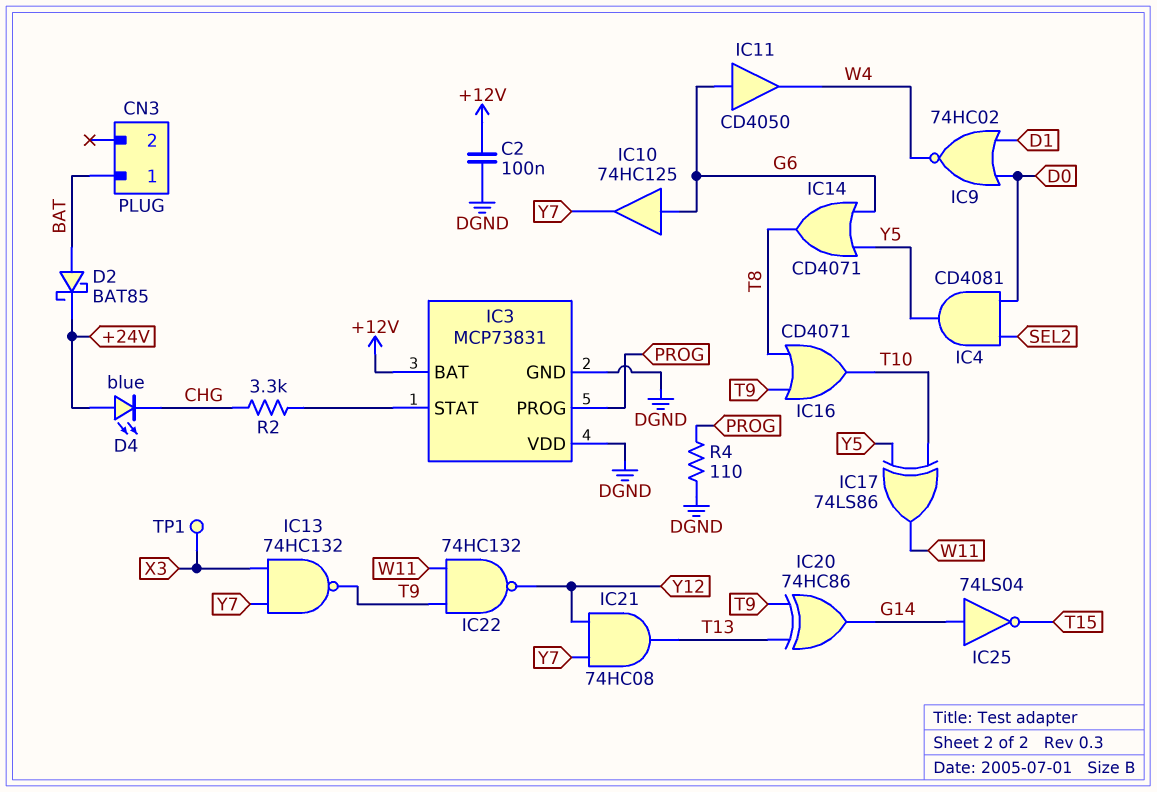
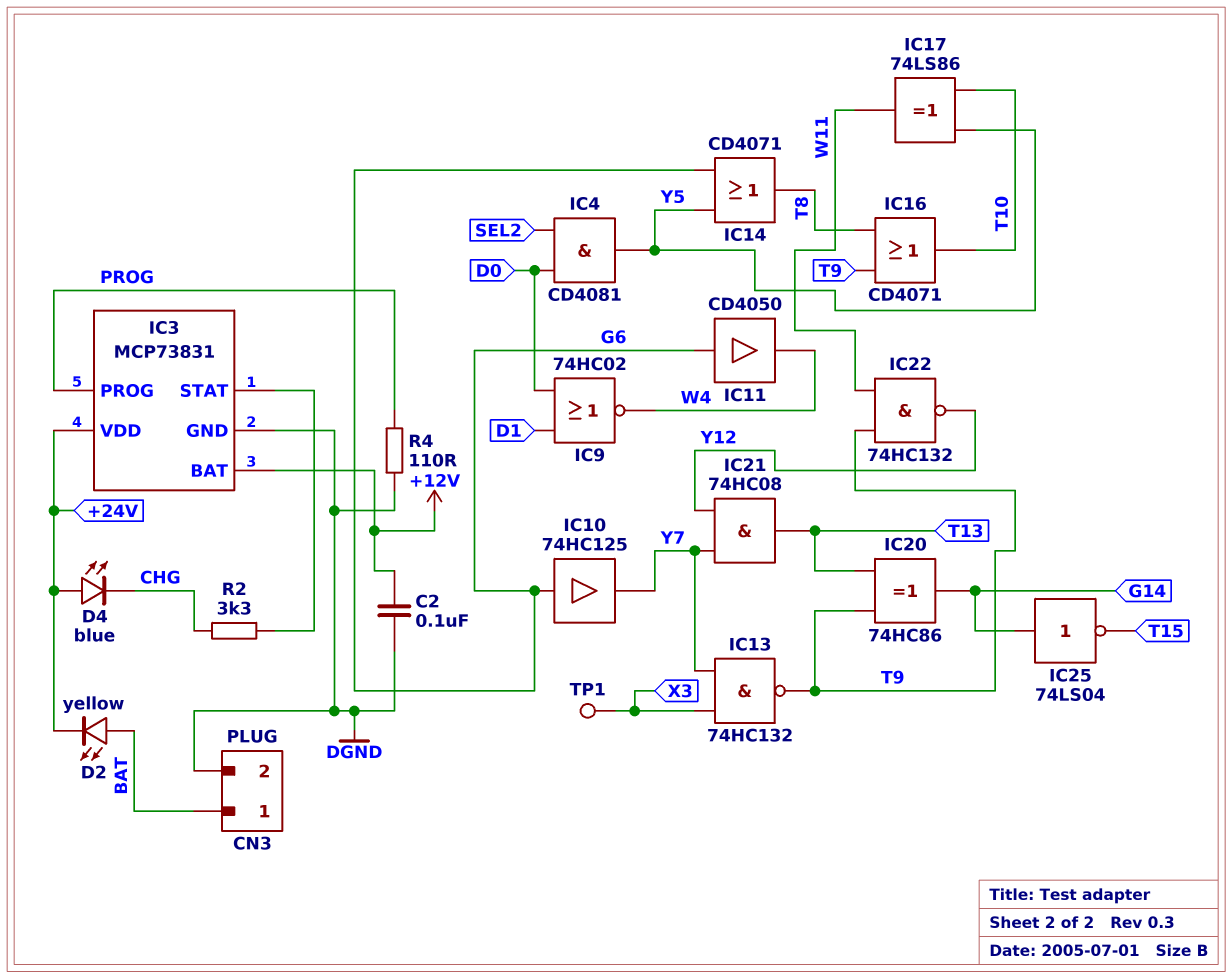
CN3 pin 2: none -> DGND
D2: schottky BAT85 (A BAT, K +24V) -> LED yellow (A BAT, K +24V)
IC3 pin VDD: DGND -> +24V

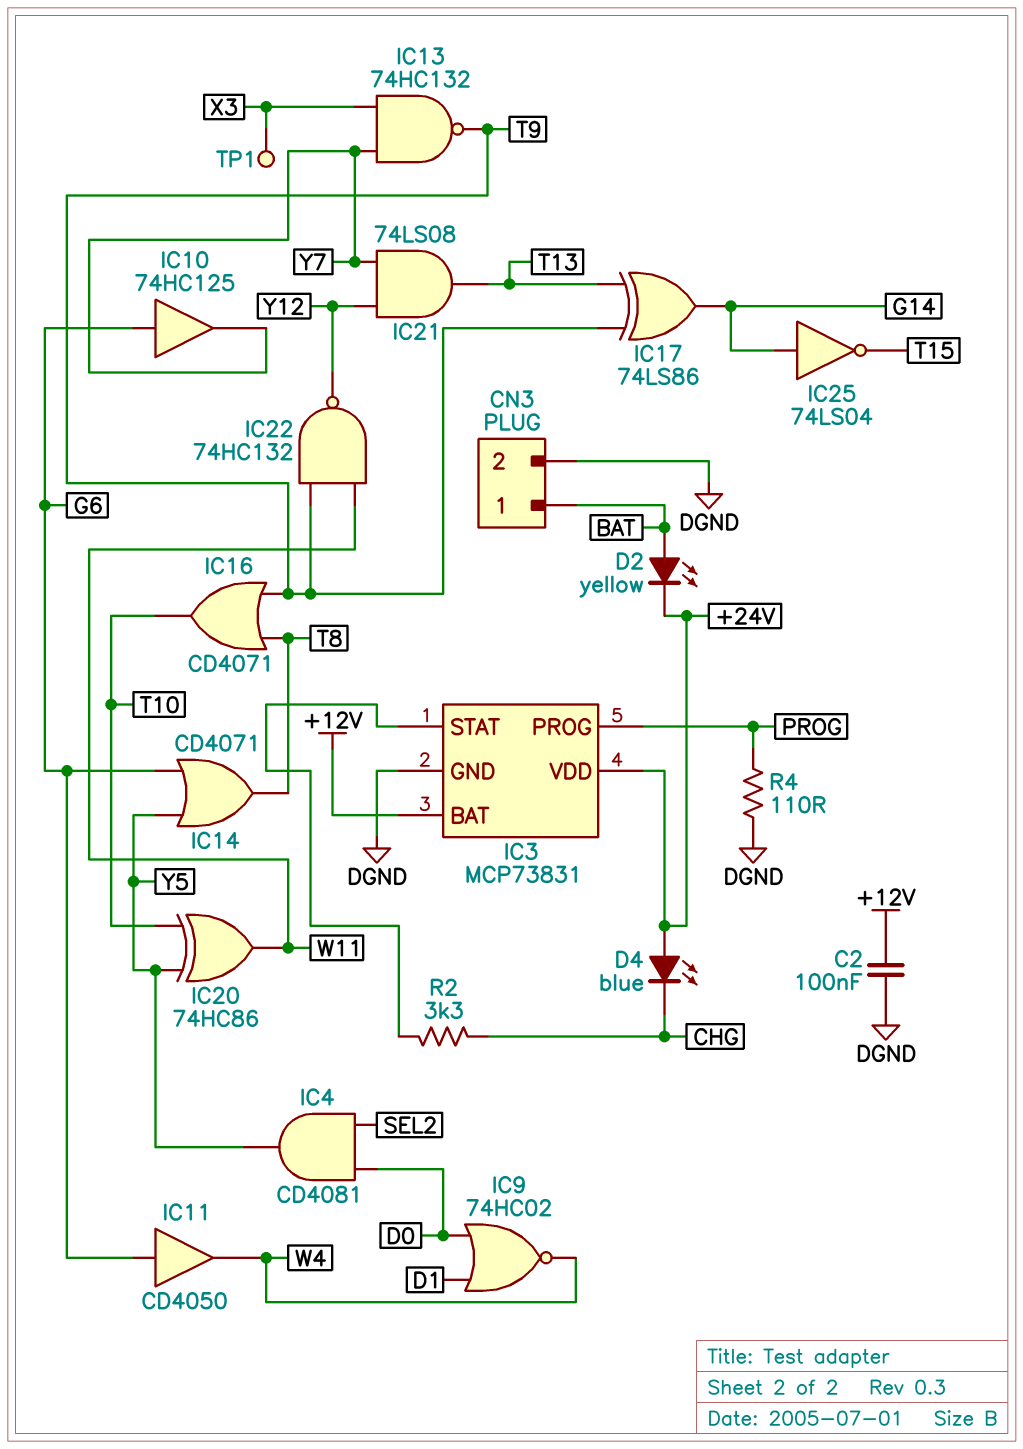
IC17: XOR 74LS86 (in T10, in Y5, out W11) -> XOR 74LS86 (in T9, in T13, out G14)
IC20: XOR 74HC86 (in T9, in T13, out G14) -> XOR 74HC86 (in T10, in Y5, out W11)
IC21: AND 74HC08 (in Y7, in Y12, out T13) -> AND 74LS08 (in Y7, in Y12, out T13)

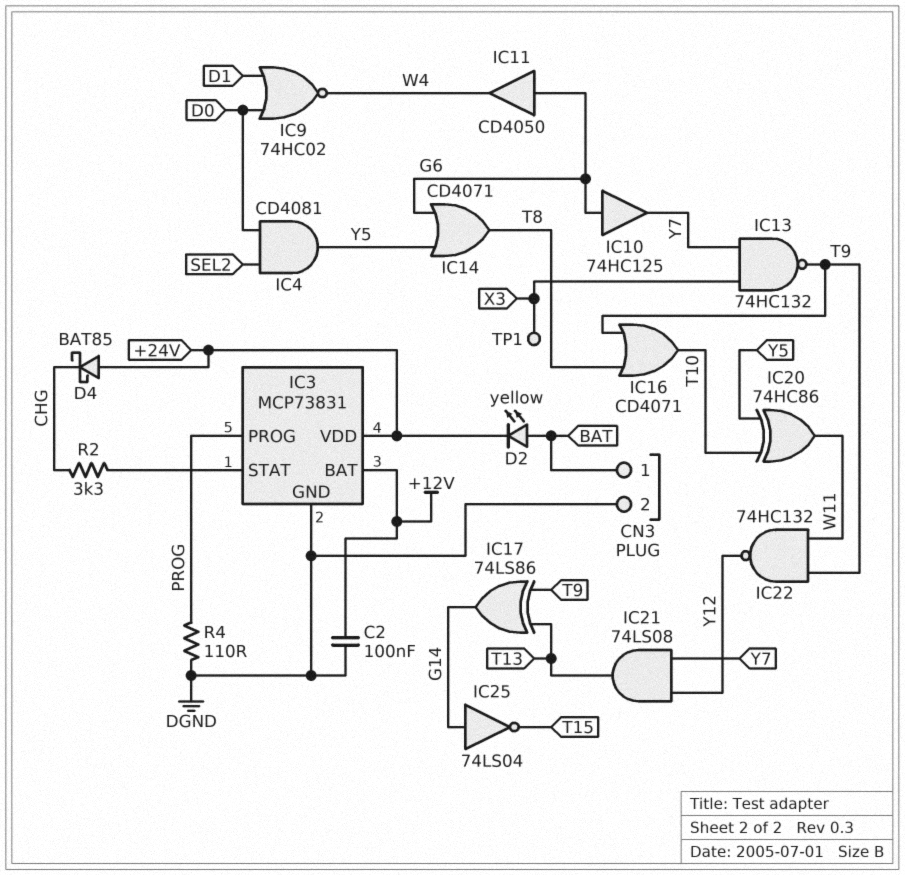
D4: LED blue (A +24V, K CHG) -> schottky BAT85 (A +24V, K CHG)

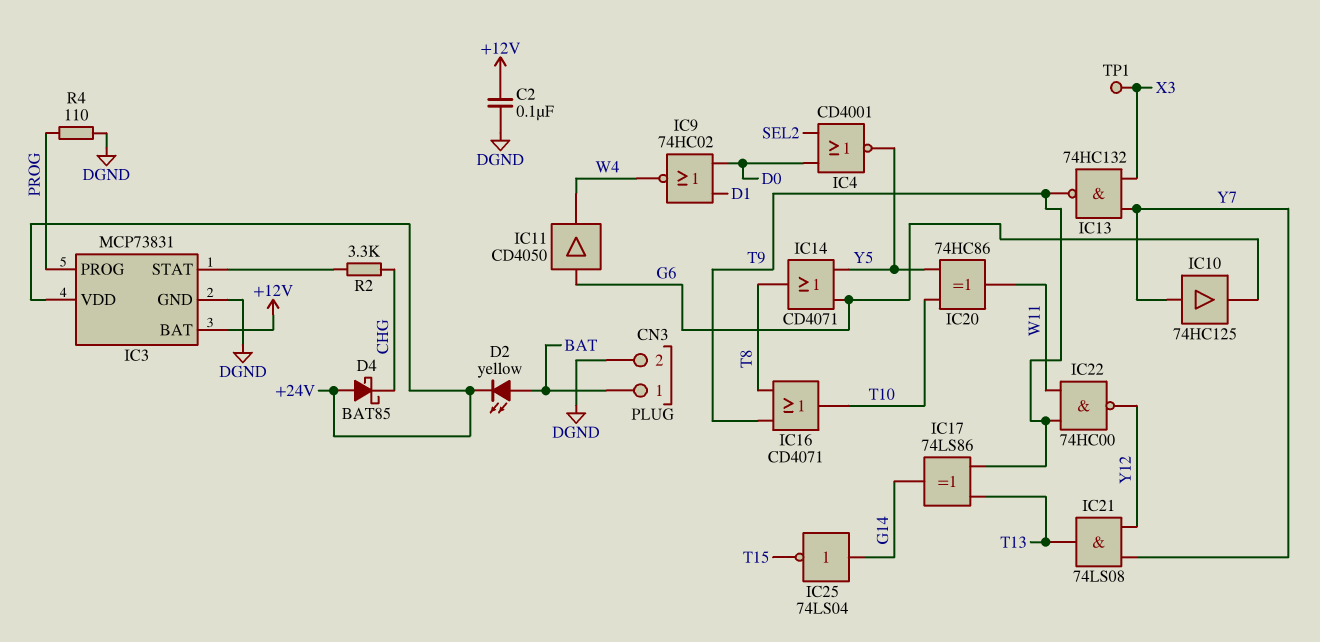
IC4: AND CD4081 (in D0, in SEL2, out Y5) -> NOR CD4001 (in D0, in SEL2, out Y5)
IC10: buffer 74HC125 (in G6, out Y7) -> buffer 74HC125 (in Y7, out G6)
IC22: NAND 74HC132 (in T9, in W11, out Y12) -> NAND 74HC00 (in T9, in W11, out Y12)

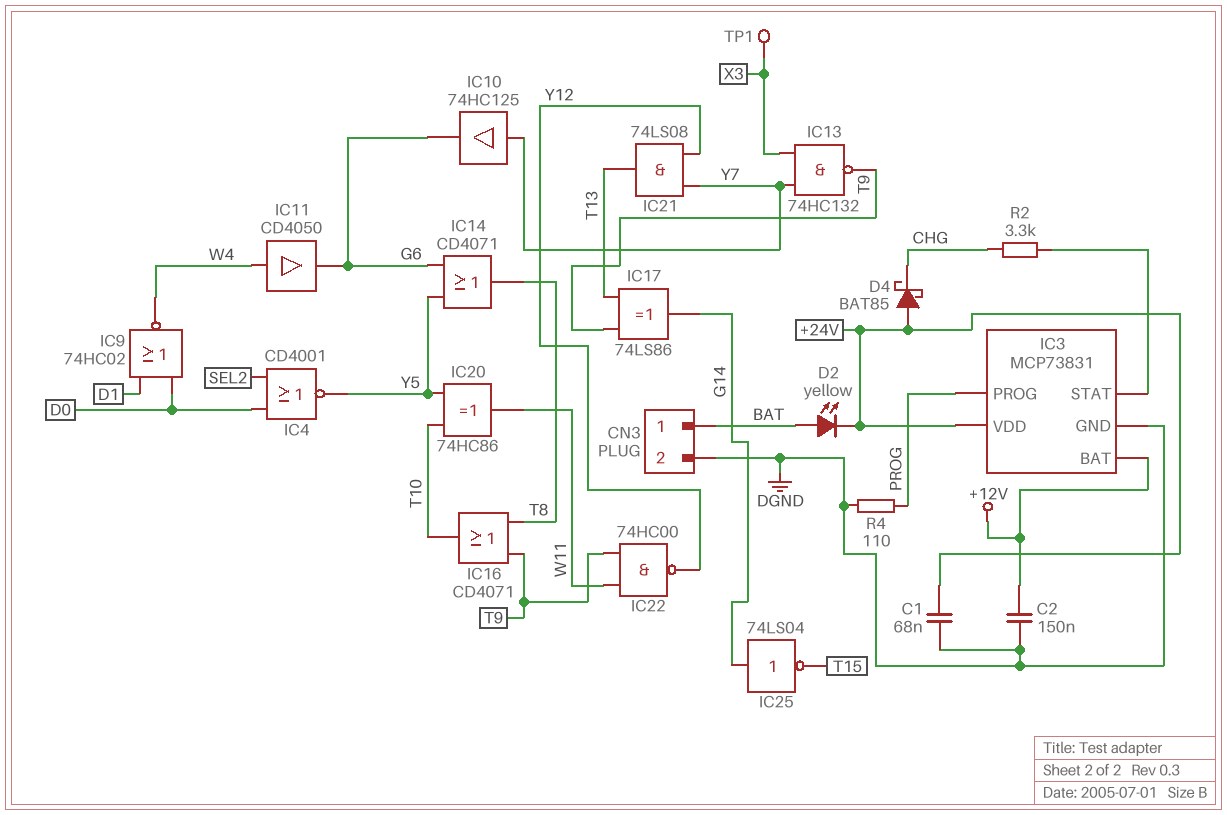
C1: none -> 68nF (+24V, DGND)
C2: 100nF (+12V, DGND) -> 150nF (+12V, DGND)
IC11: buffer CD4050 (in G6, out W4) -> buffer CD4050 (in W4, out G6)

